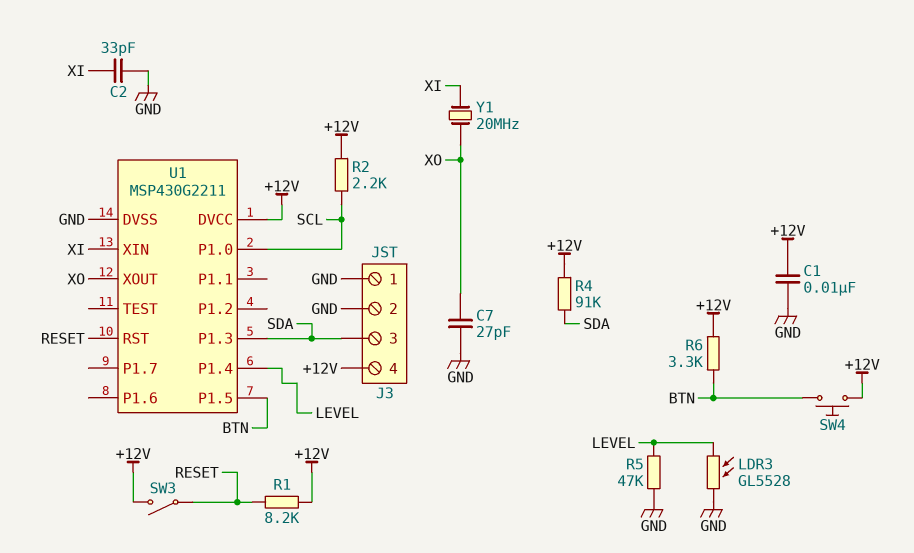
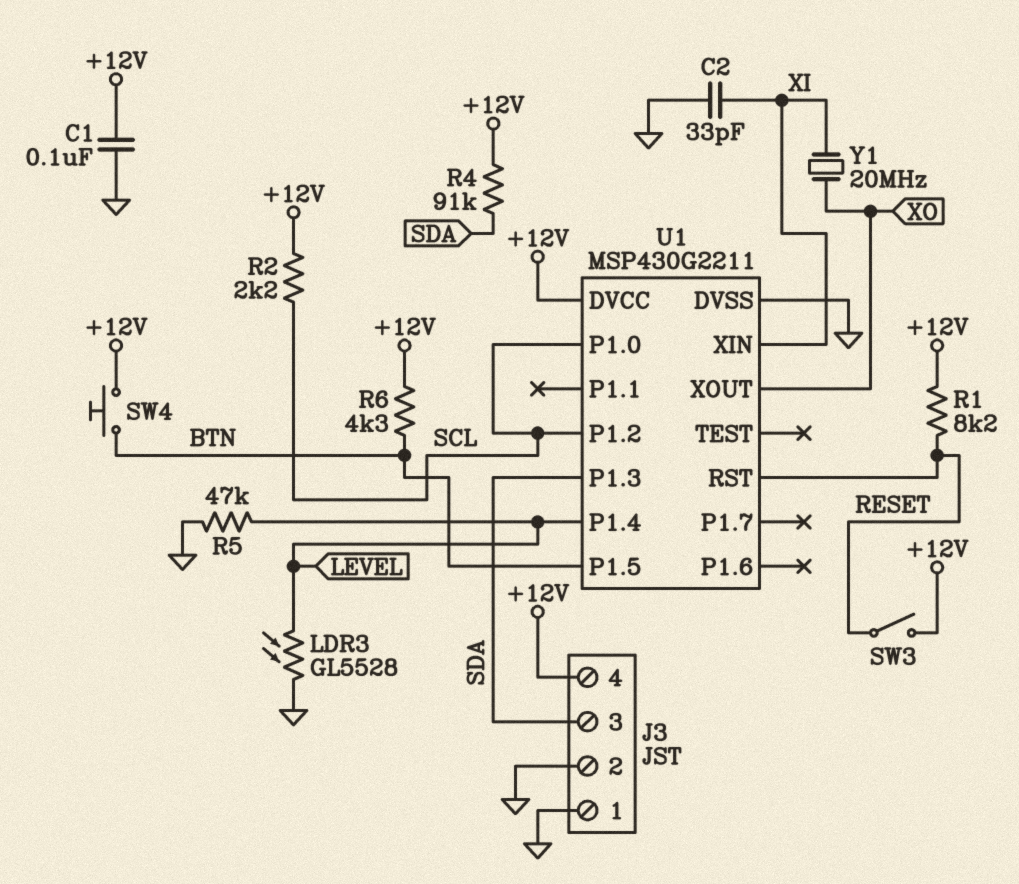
C1: 10nF (+12V, GND) -> 100nF (+12V, GND)
C7: 27pF (GND, XO) -> none
R6: 3.3k (+12V, BTN) -> 4.3k (+12V, BTN)
U1 pin P1.2: none -> SCL

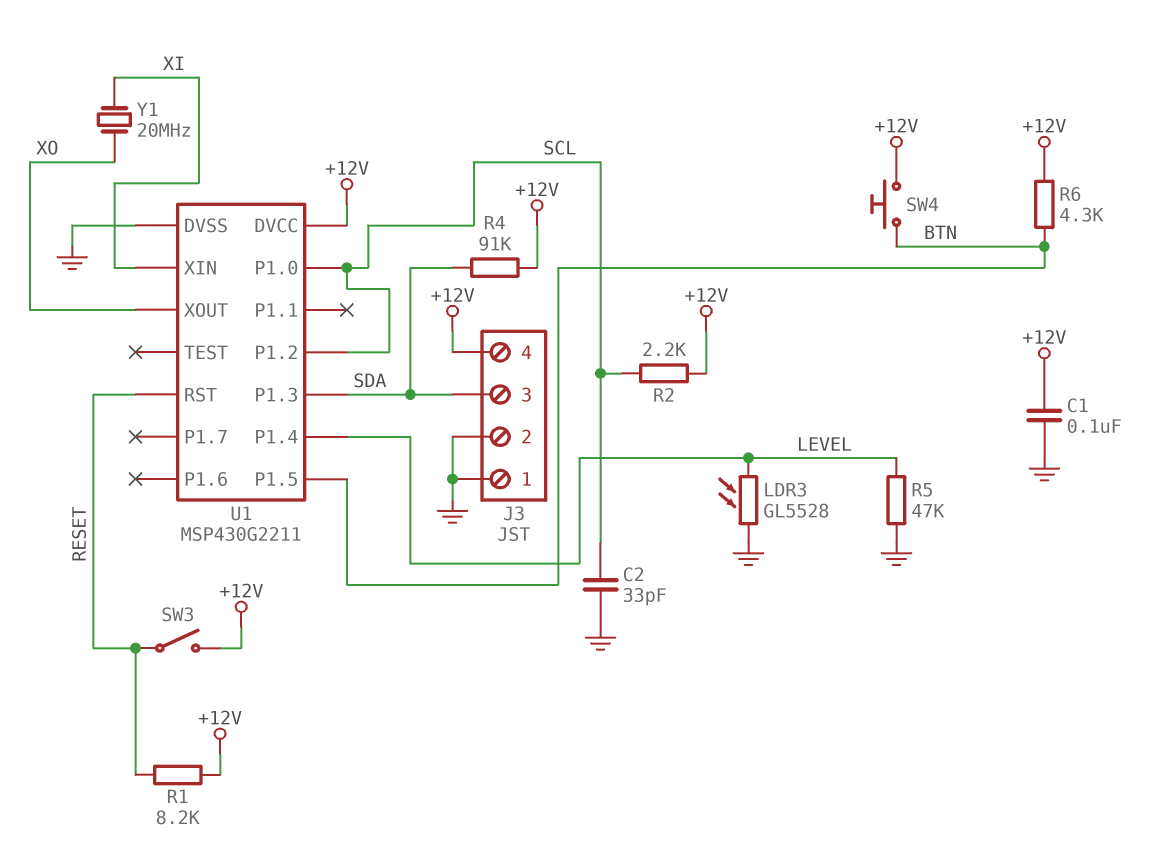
C2: 33pF (GND, XI) -> 33pF (GND, SCL)

